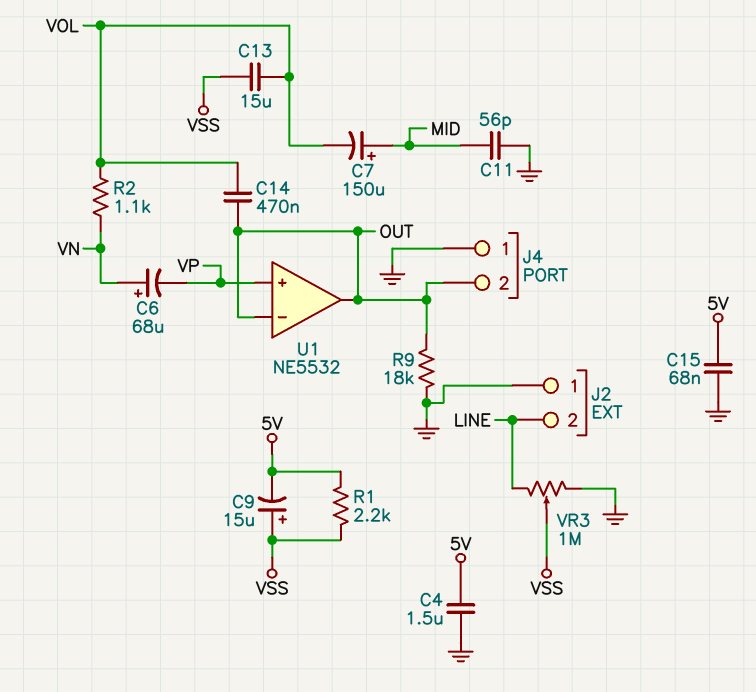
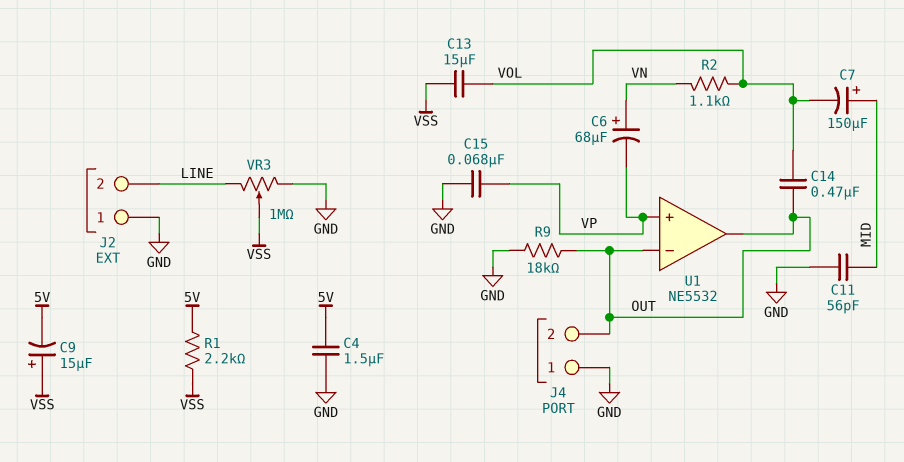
C15: 68nF (5V, GND) -> 68nF (GND, VP)

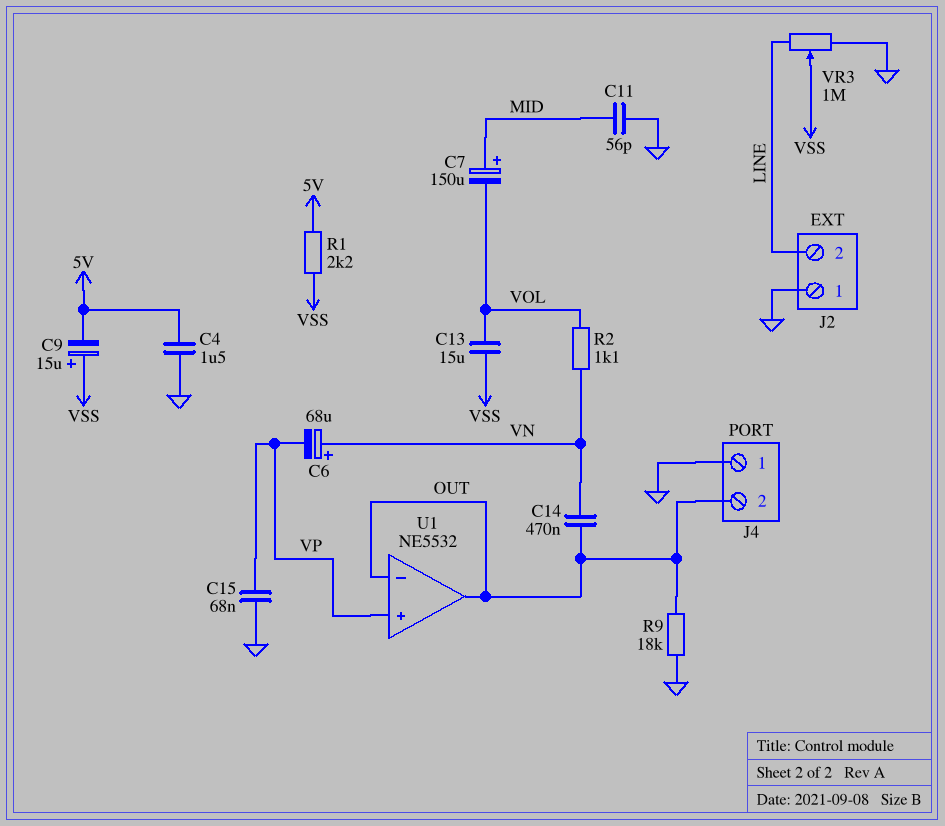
C14: 470nF (OUT, VOL) -> 470nF (OUT, VN)

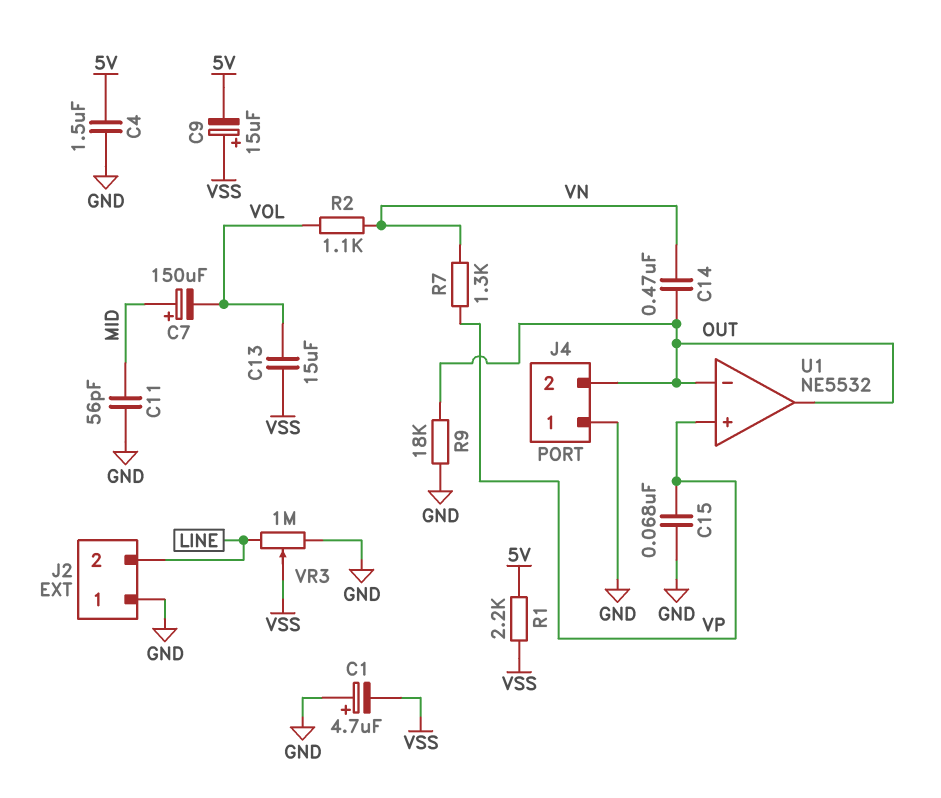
C1: none -> 4.7uF (plus GND, minus VSS)
C6: 68uF (plus VN, minus VP) -> none
R7: none -> 1.3k (VN, VP)

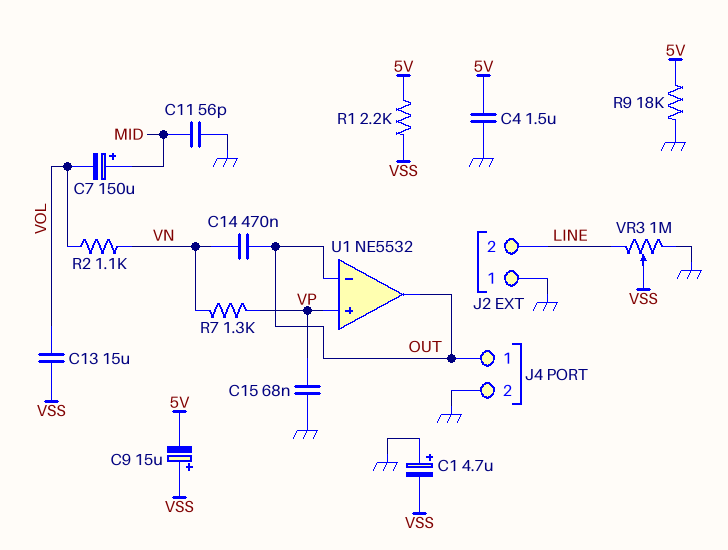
J4 pin 1: GND -> OUT
J4 pin 2: OUT -> GND
R9: 18k (GND, OUT) -> 18k (5V, GND)

